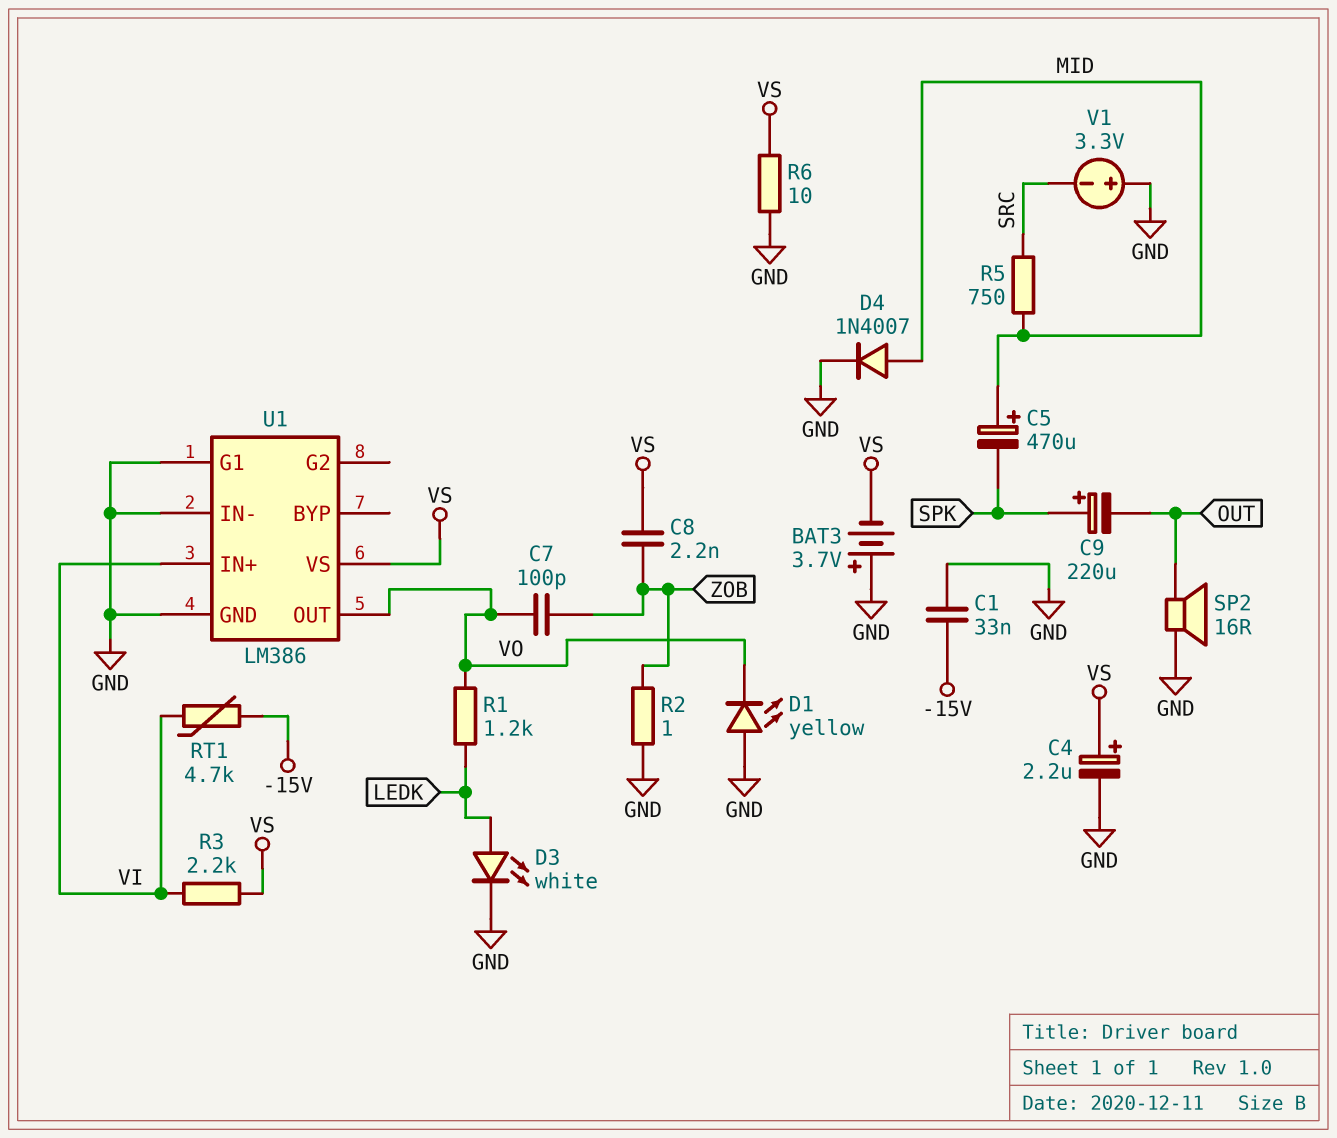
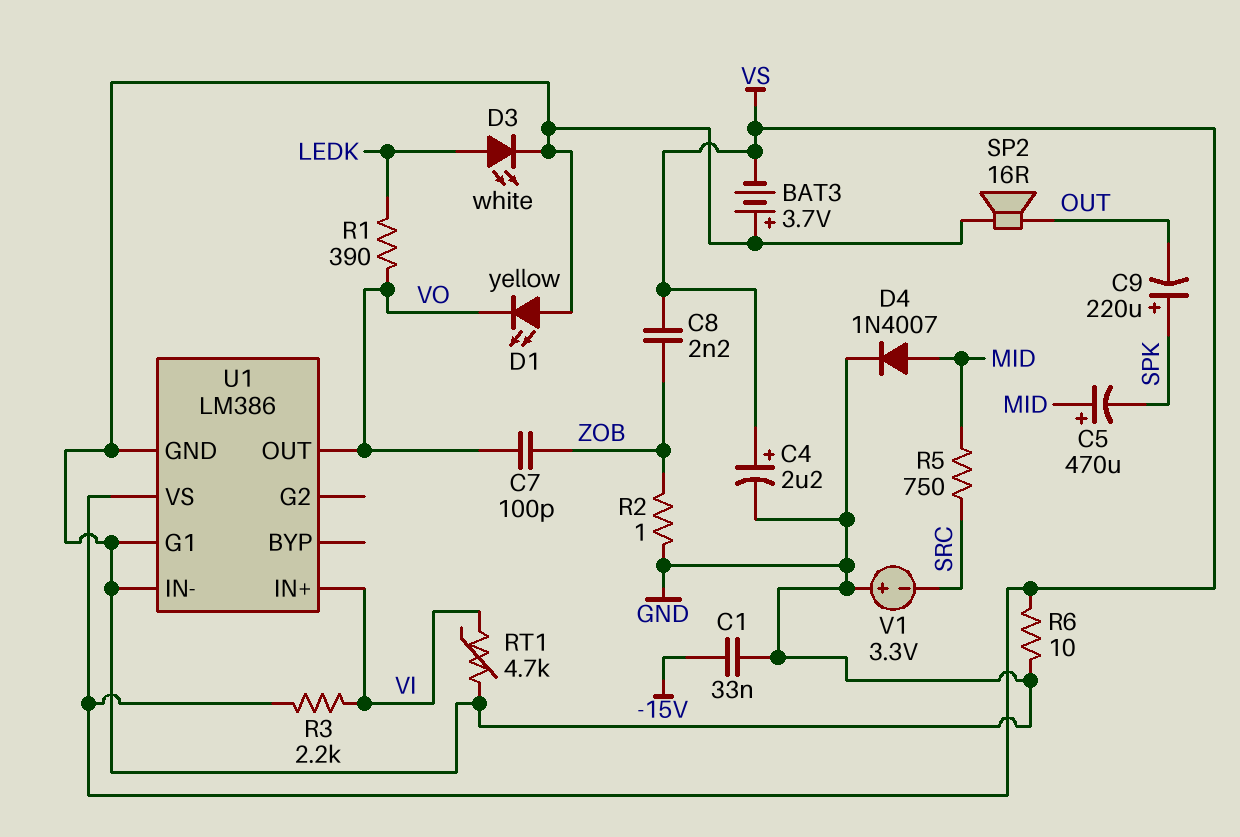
R1: 1.2k (LEDK, VO) -> 390 (LEDK, VO)
RT1: 4.7k (-15V, VI) -> 4.7k (GND, VI)

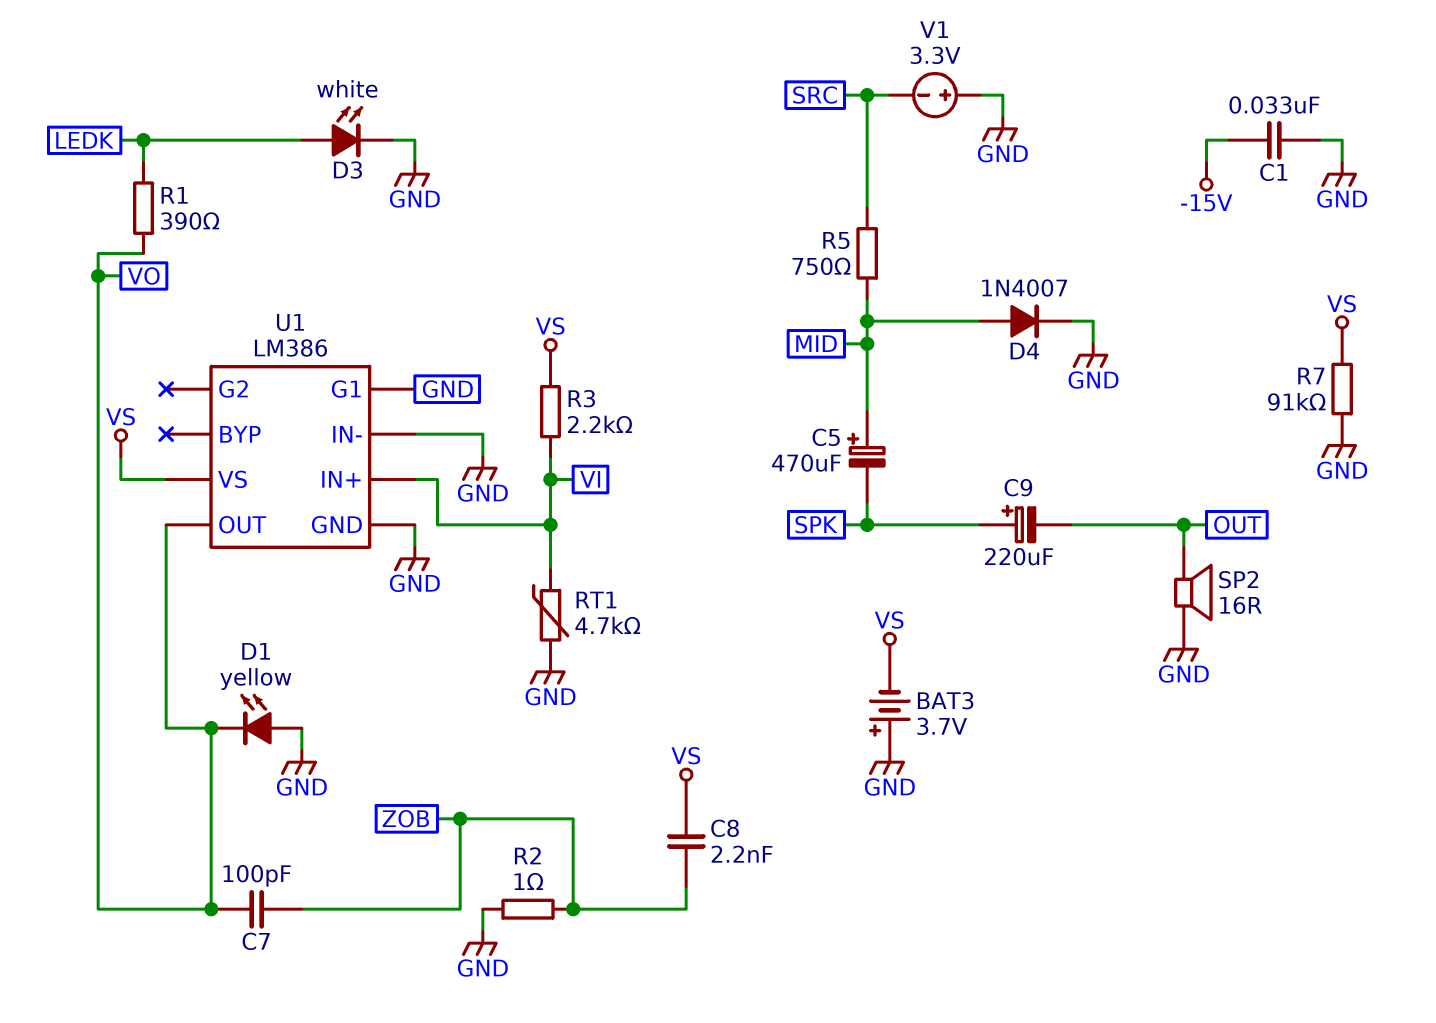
C4: 2.2uF (plus VS, minus GND) -> none
R6: 10 (GND, VS) -> none
R7: none -> 91k (GND, VS)

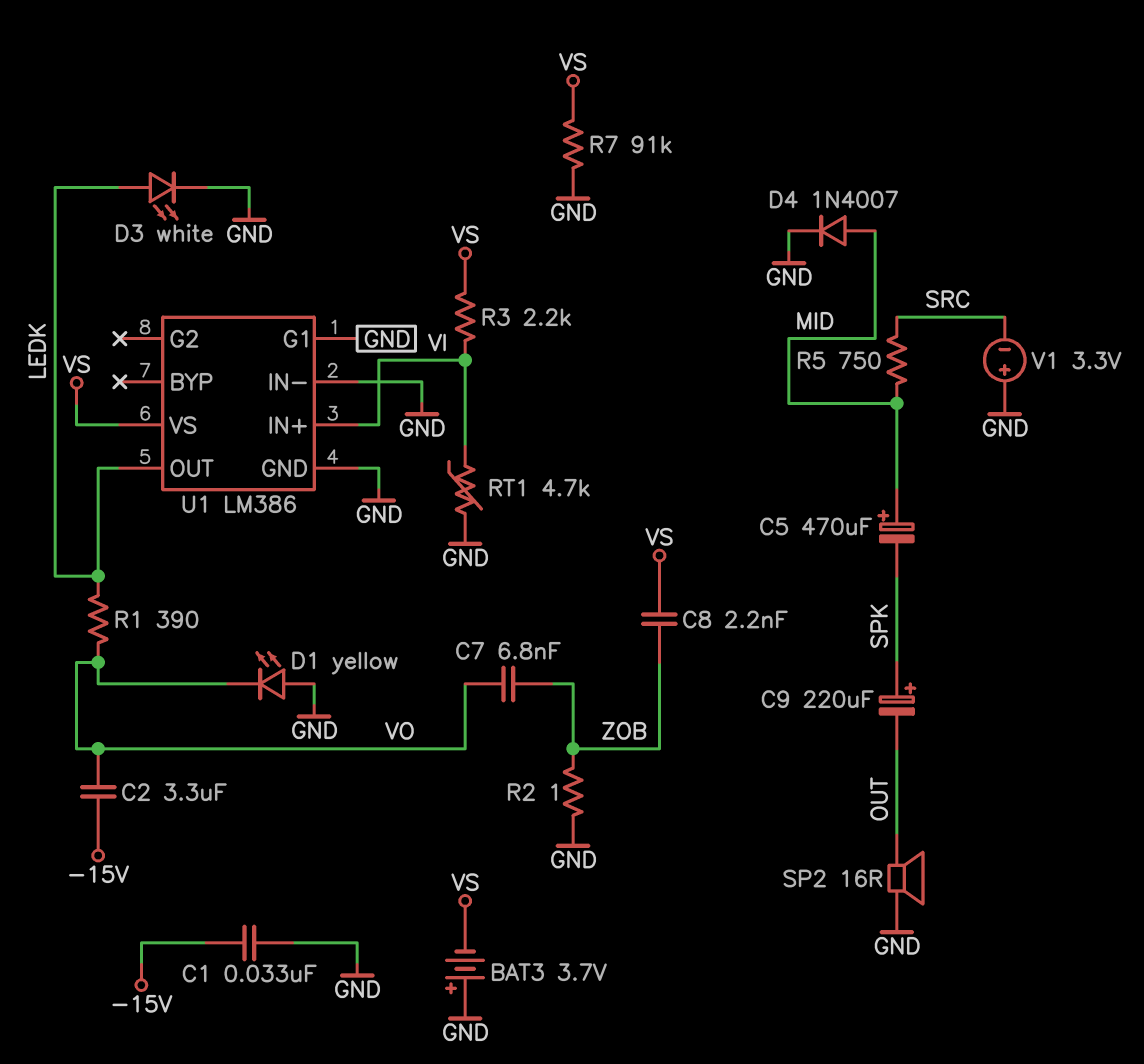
C2: none -> 3.3uF (-15V, VO)
C7: 100pF (VO, ZOB) -> 6.8nF (VO, ZOB)
U1 pin OUT: VO -> LEDK

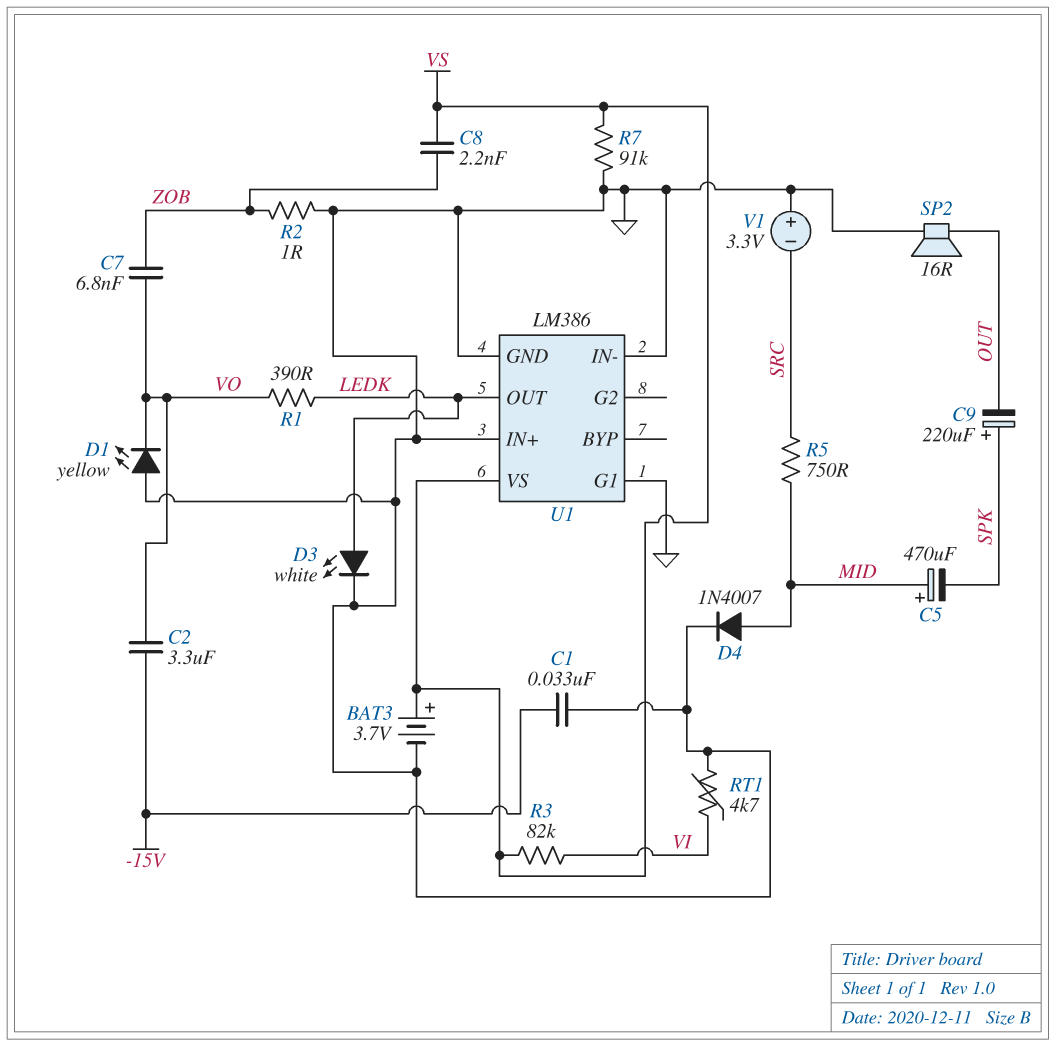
BAT3: 3.7V (plus GND, minus VS) -> 3.7V (plus VS, minus GND)
R3: 2.2k (VI, VS) -> 82k (VI, VS)
U1 pin IN+: VI -> GND

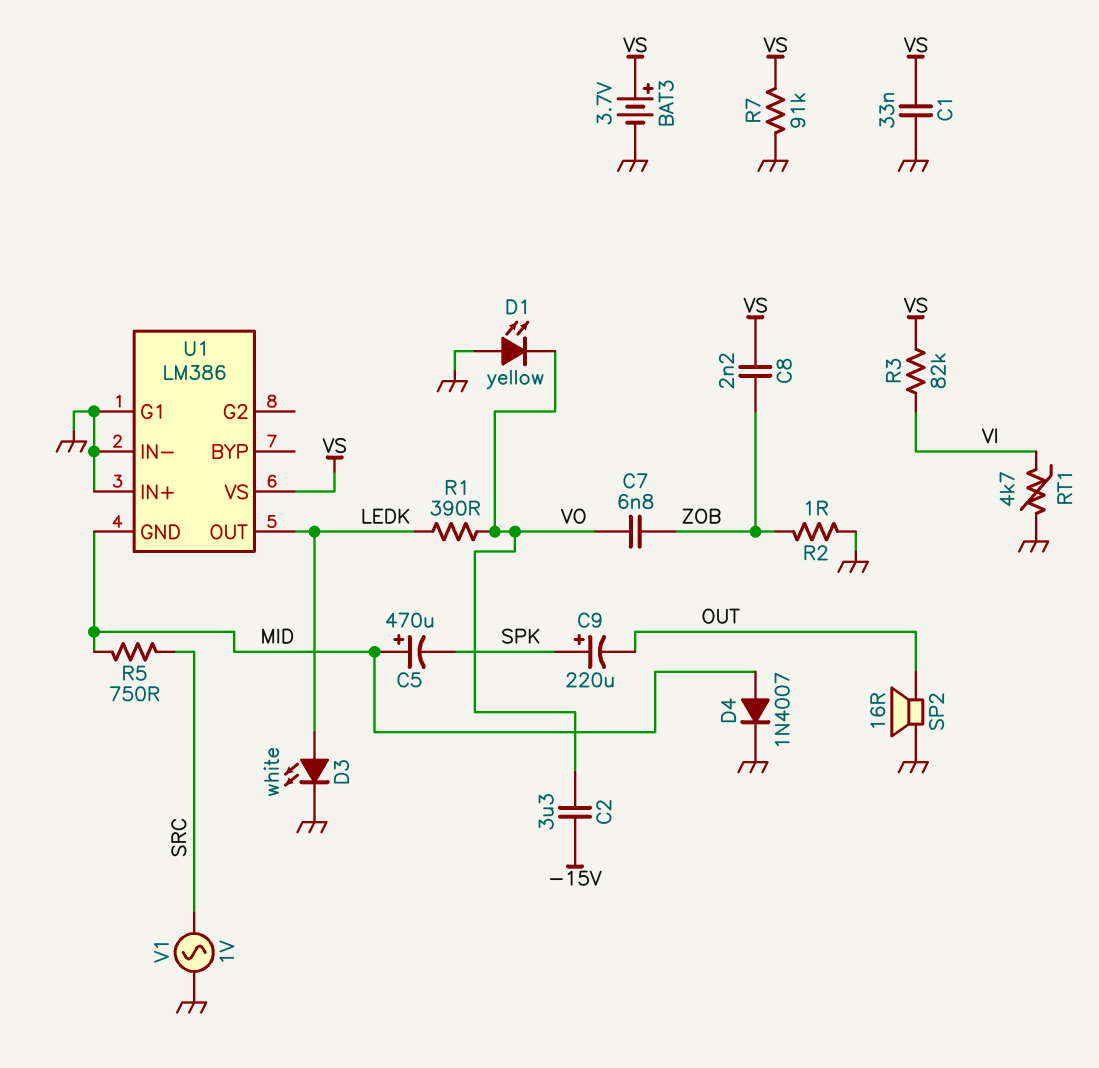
C1: 33nF (-15V, GND) -> 33nF (GND, VS)
U1 pin GND: GND -> MID
V1: 3.3V (plus GND, minus SRC) -> AC 1V (GND, SRC)

